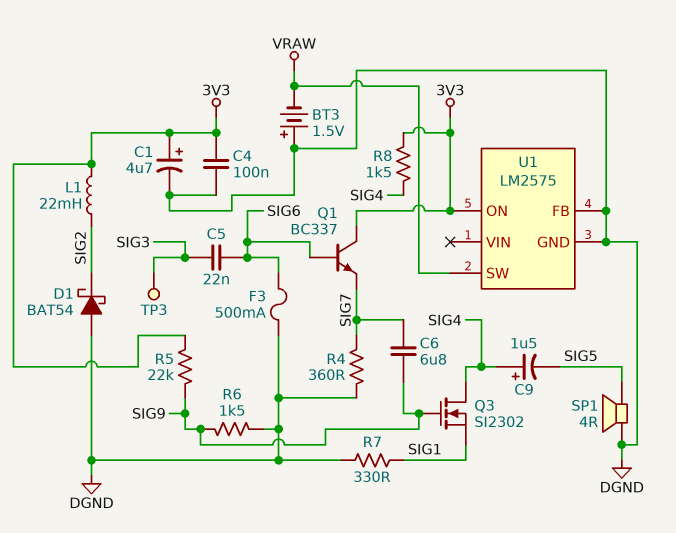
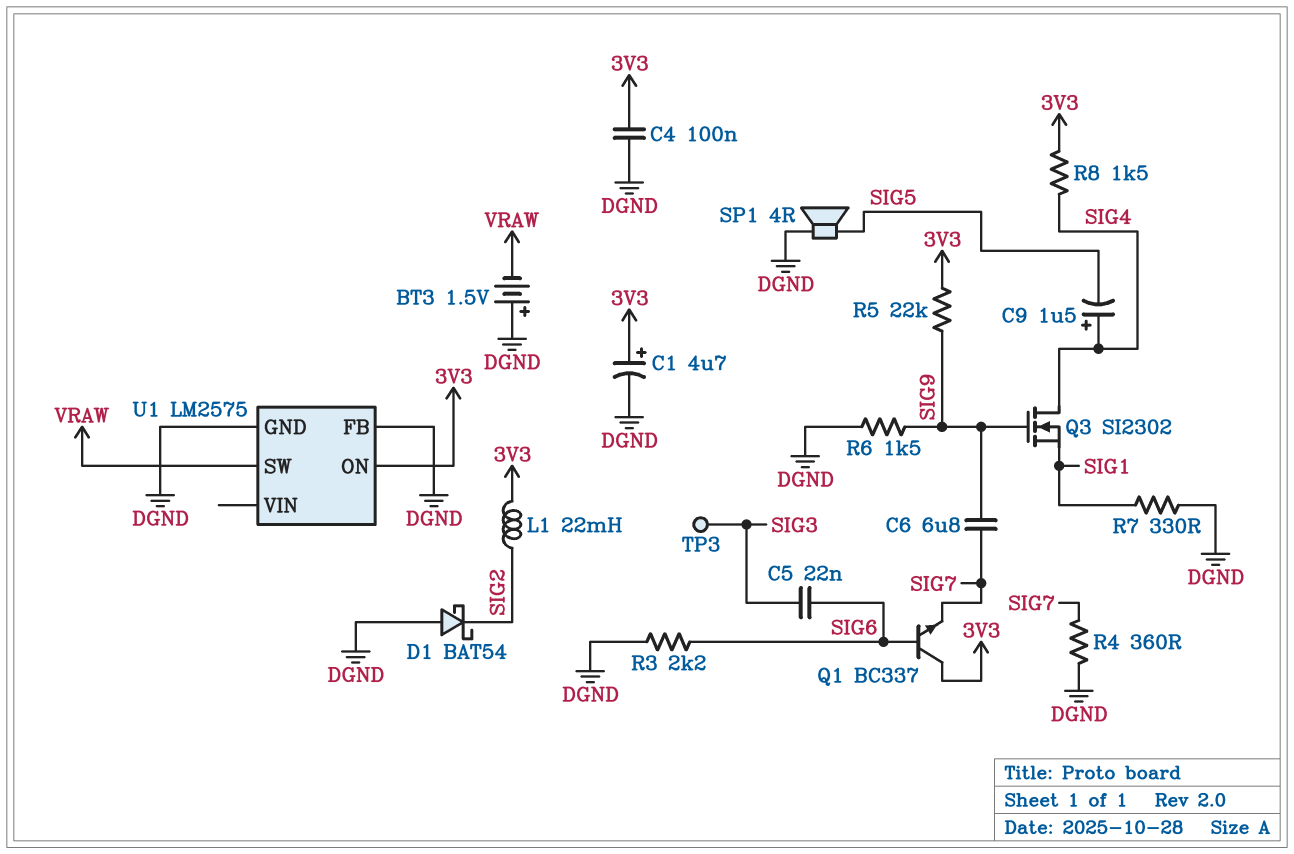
F3: 500mA (DGND, SIG6) -> none
R3: none -> 2.2k (DGND, SIG6)

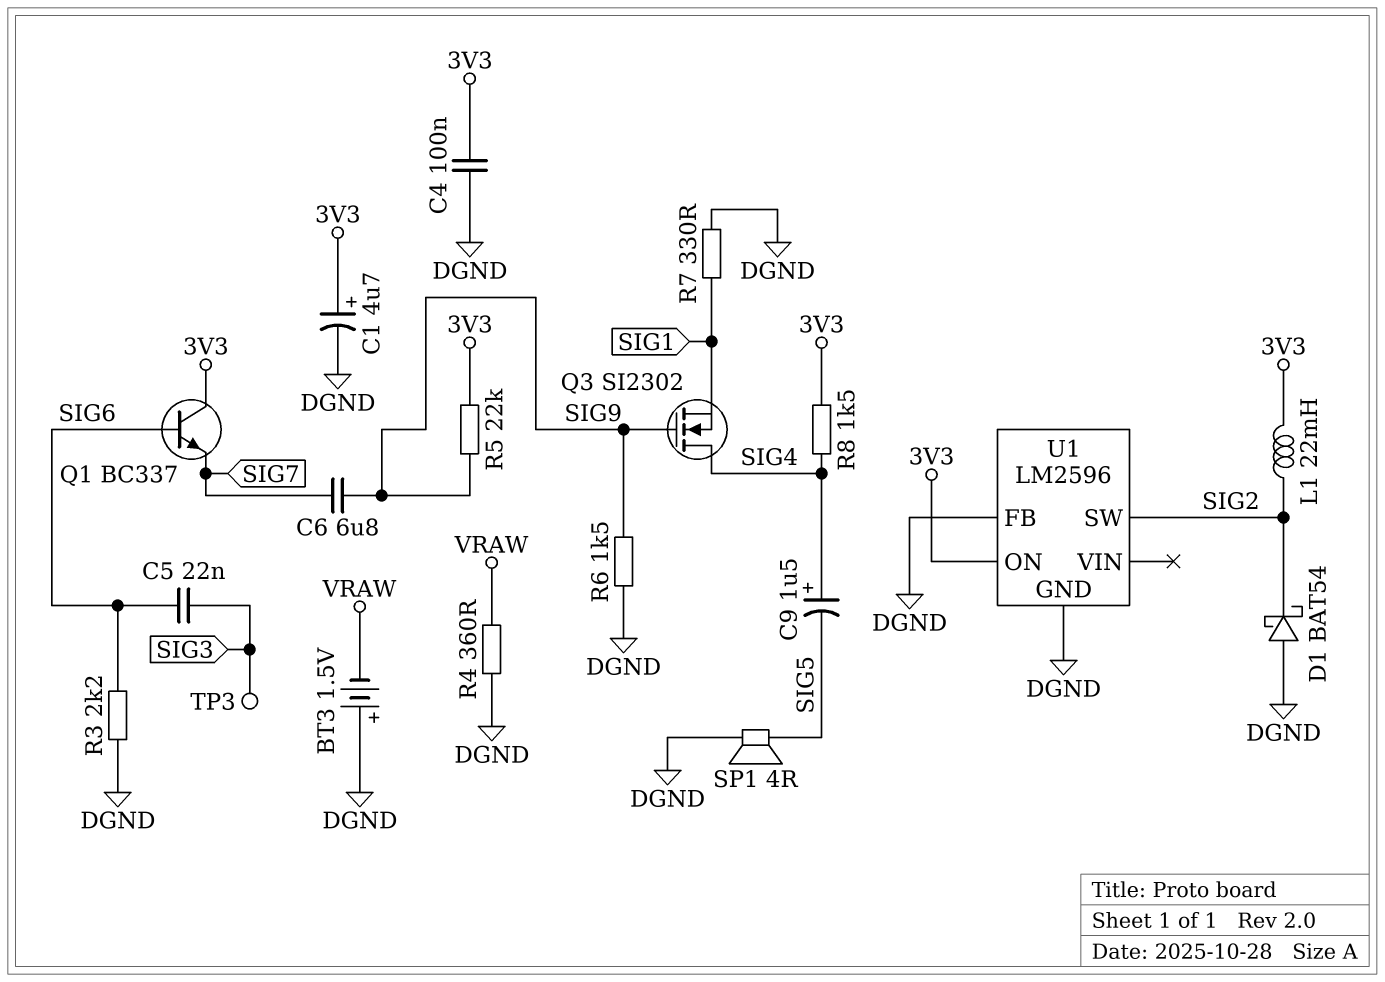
R4: 360 (DGND, SIG7) -> 360 (DGND, VRAW)
U1: LM2575 -> LM2596
U1 pin SW: VRAW -> SIG2

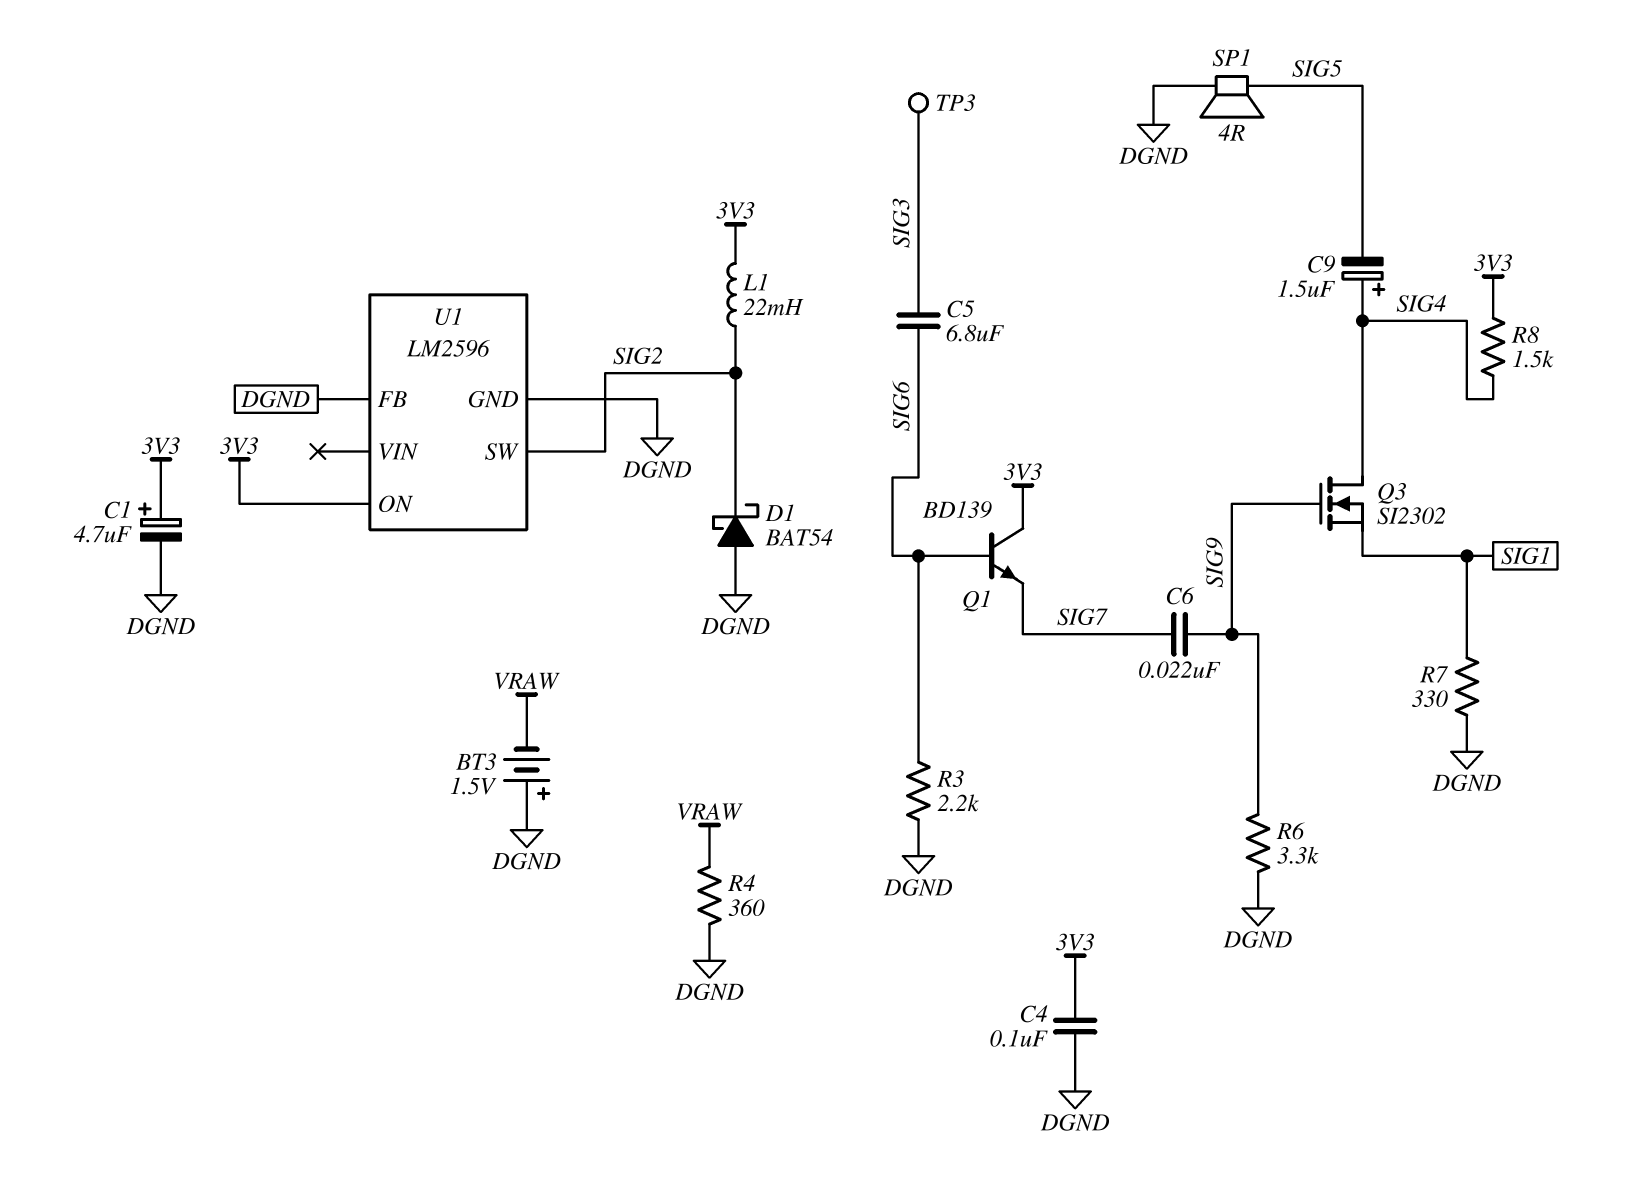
C5: 22nF (SIG3, SIG6) -> 6.8uF (SIG3, SIG6)
C6: 6.8uF (SIG7, SIG9) -> 22nF (SIG7, SIG9)
Q1: NPN BC337 (B SIG6, C 3V3, E SIG7) -> NPN BD139 (B SIG6, C 3V3, E SIG7)
R5: 22k (3V3, SIG9) -> none
R6: 1.5k (DGND, SIG9) -> 3.3k (DGND, SIG9)

